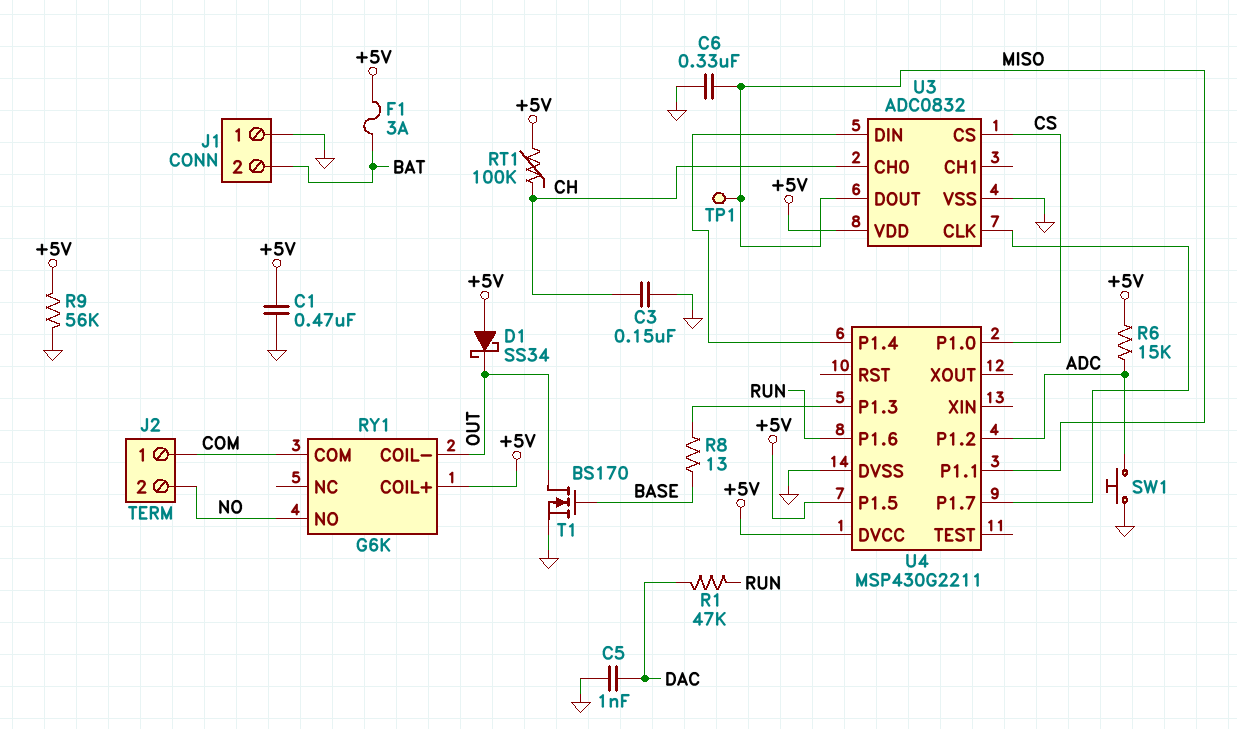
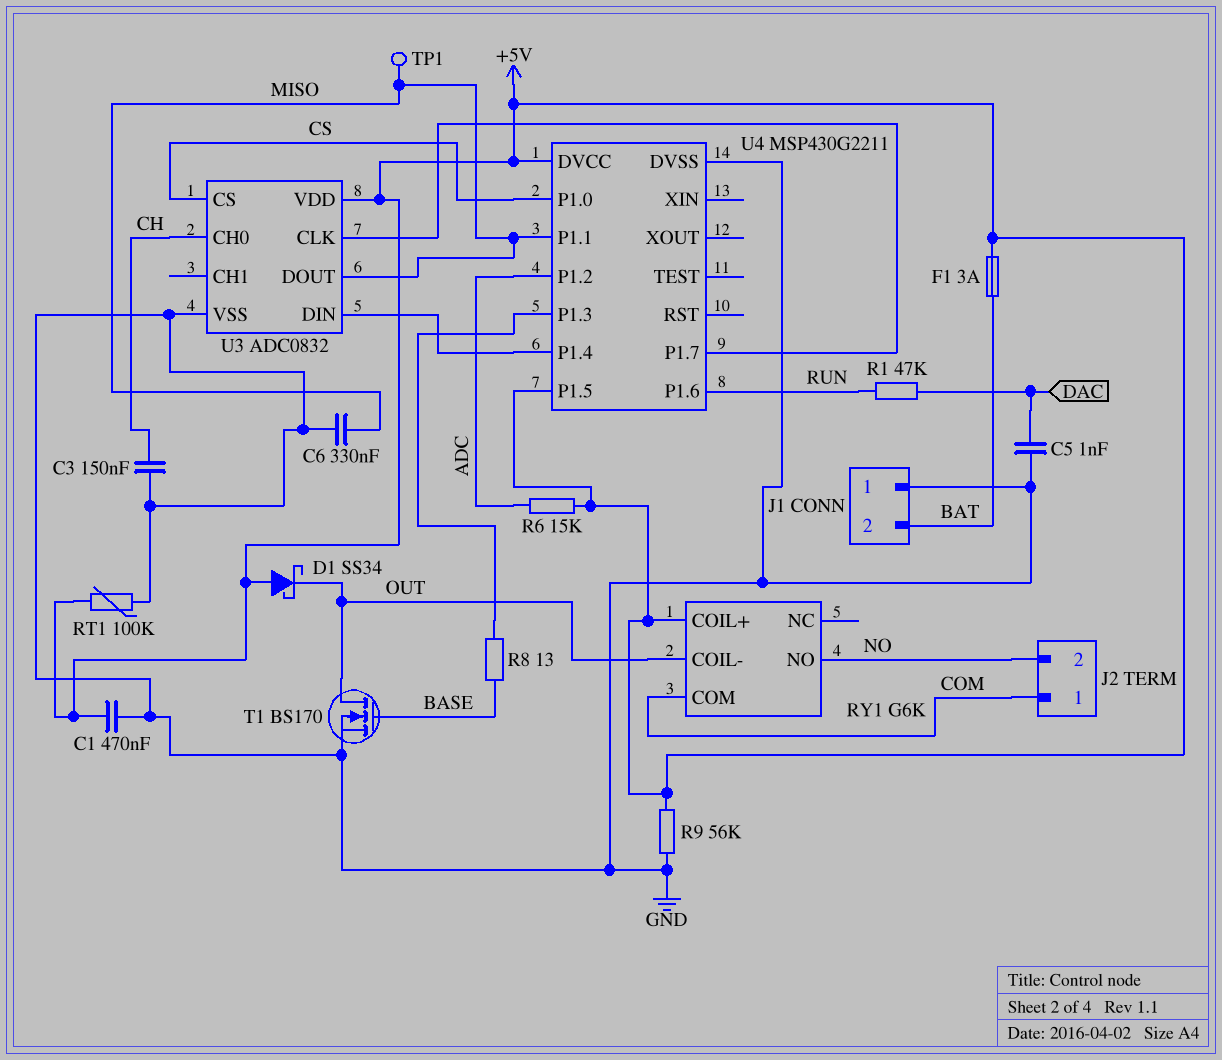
RT1: 100k (+5V, CH) -> 100k (+5V, GND)
SW1: button (ADC, GND) -> none

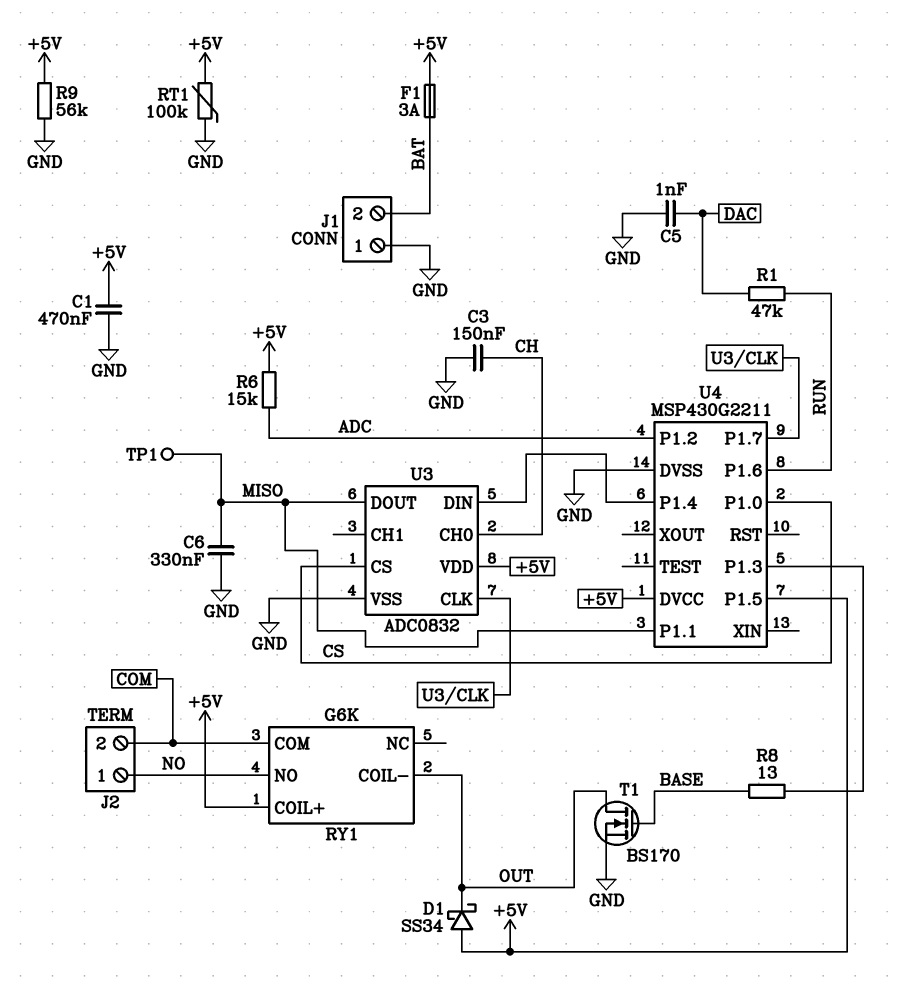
J2 pin 1: COM -> NO
J2 pin 2: NO -> COM

